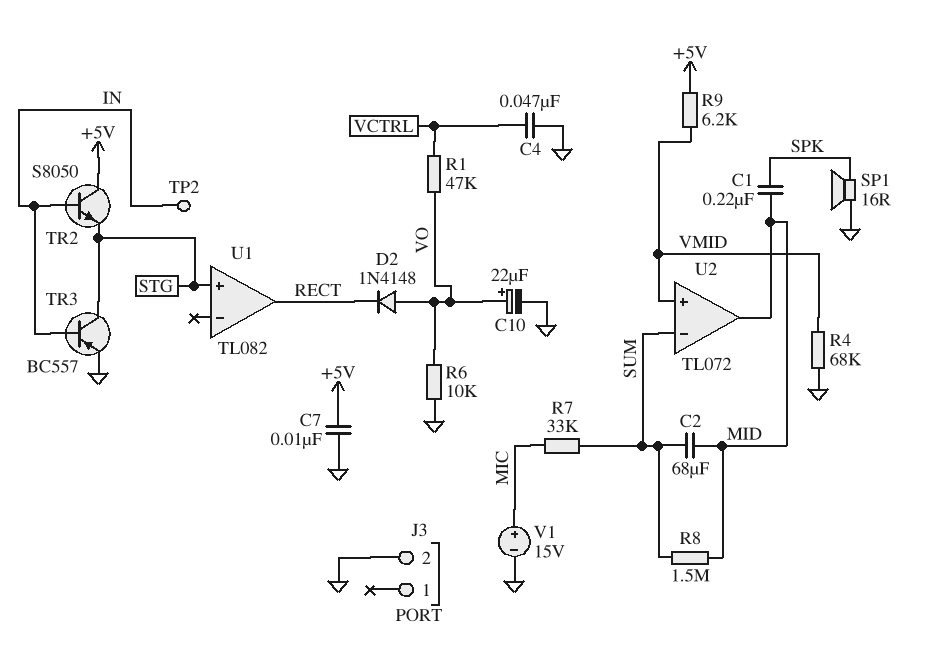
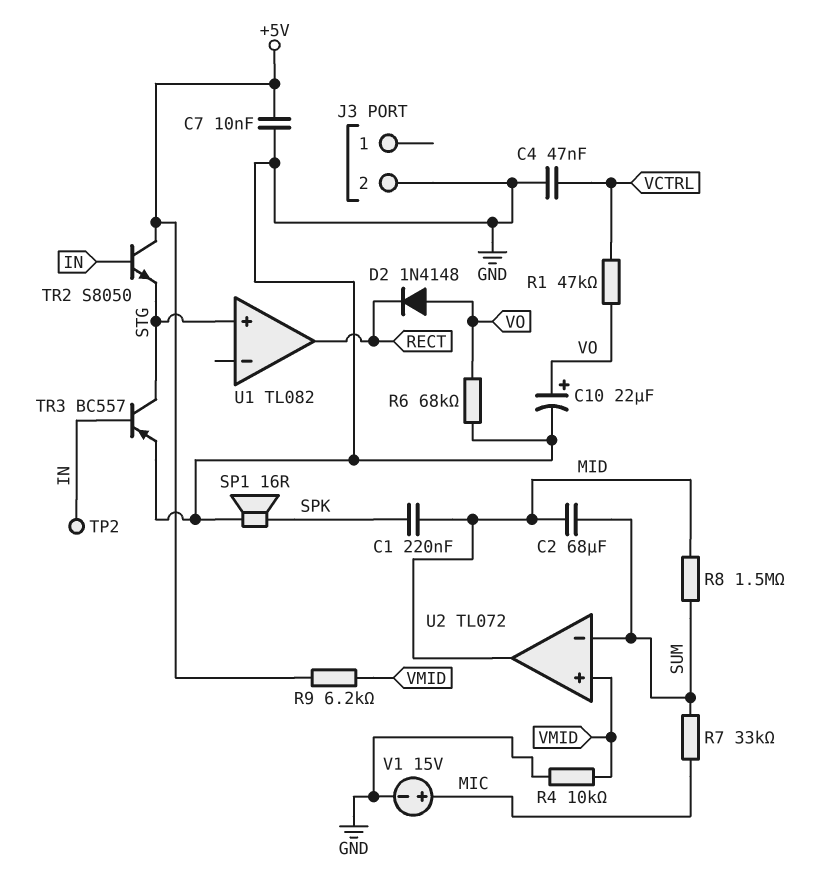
R4: 68k (GND, VMID) -> 10k (GND, VMID)
R6: 10k (GND, VO) -> 68k (GND, VO)

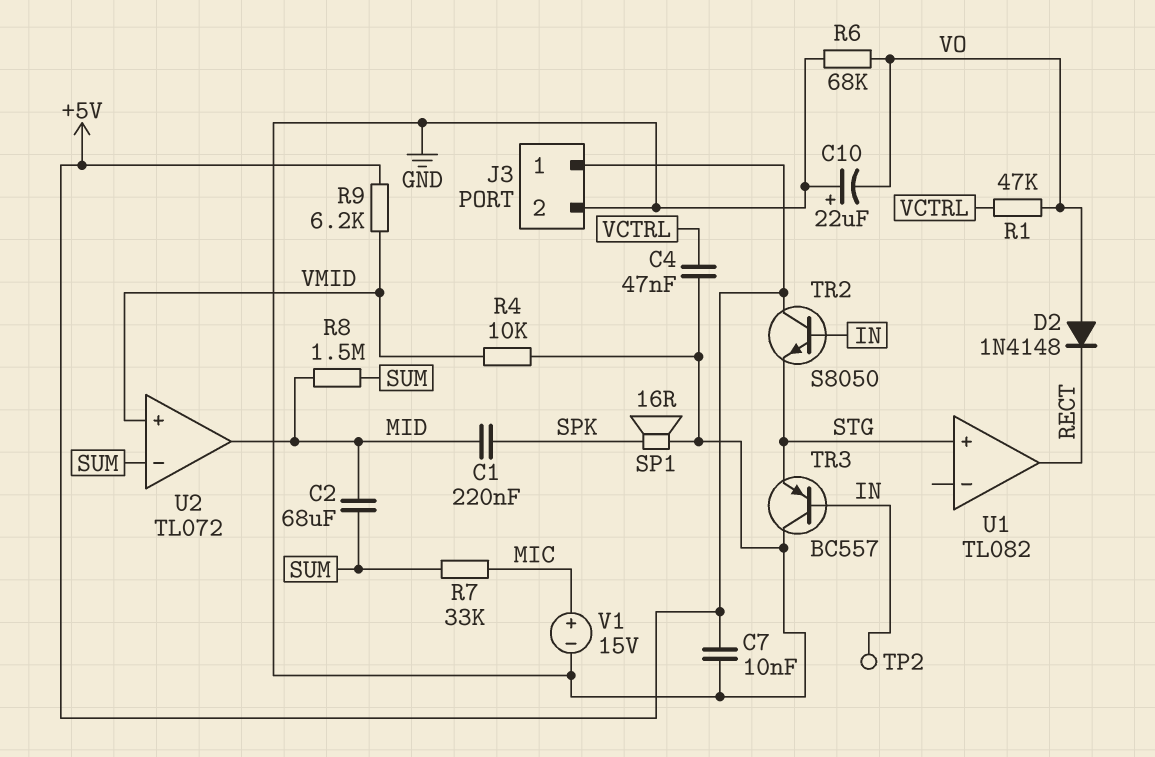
C10: 22uF (plus VO, minus GND) -> 22uF (plus GND, minus VO)
J3 pin 1: none -> +5V
TR3: PNP BC557 (B IN, C STG, E GND) -> PNP BC557 (B IN, C GND, E STG)

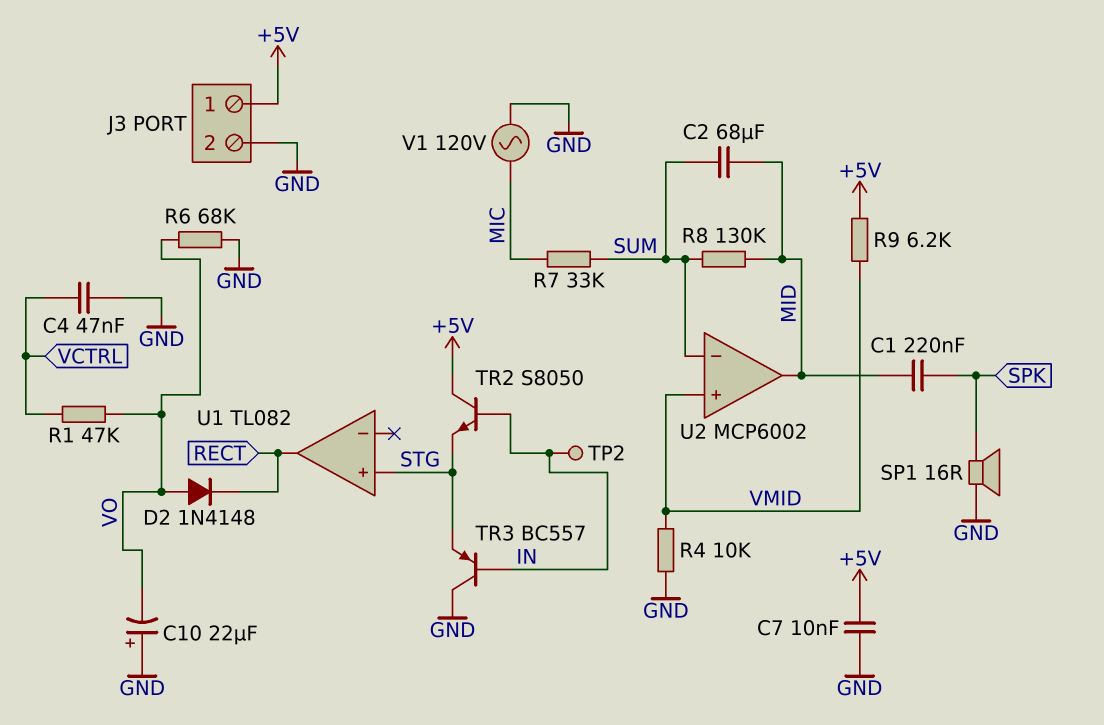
R8: 1.5M (MID, SUM) -> 130k (MID, SUM)
U2: TL072 -> MCP6002
V1: 15V (plus MIC, minus GND) -> AC 120V (GND, MIC)

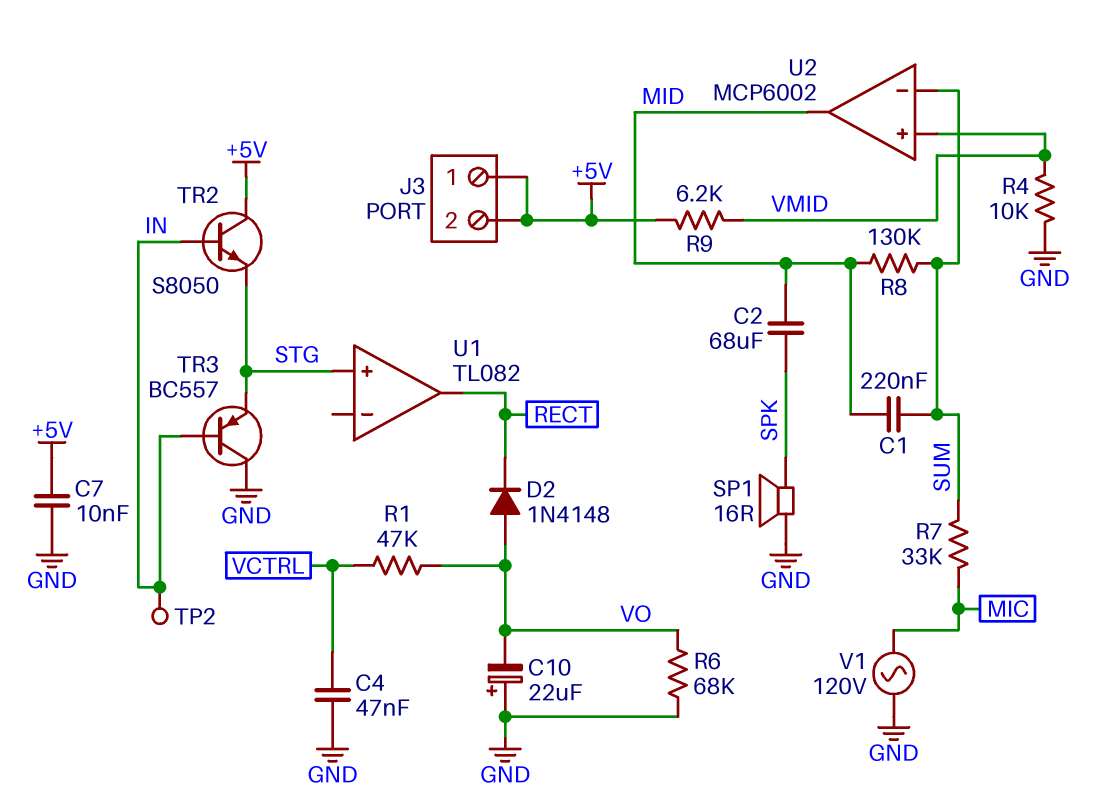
C1: 220nF (MID, SPK) -> 220nF (MID, SUM)
C2: 68uF (MID, SUM) -> 68uF (MID, SPK)
J3 pin 2: GND -> +5V

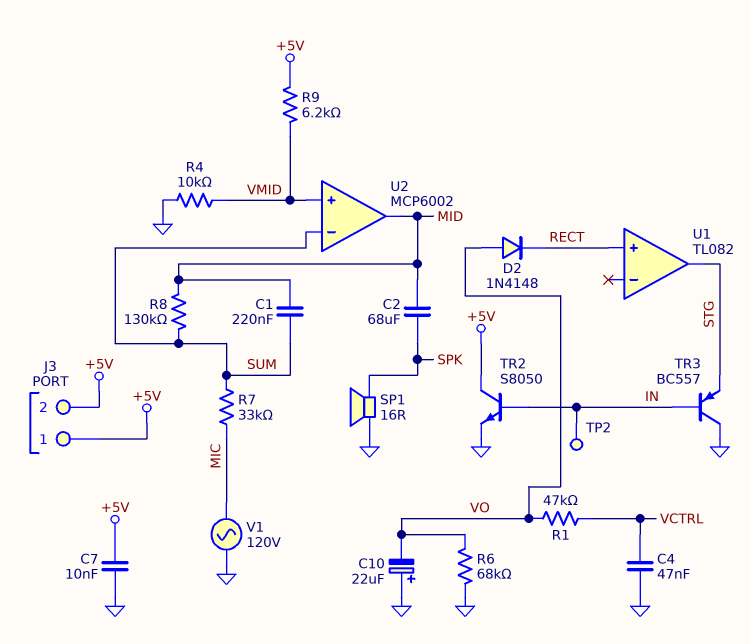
TR2: NPN S8050 (B IN, C +5V, E STG) -> NPN S8050 (B IN, C +5V, E GND)
U1 pin in+: STG -> RECT
U1 pin out: RECT -> STG

